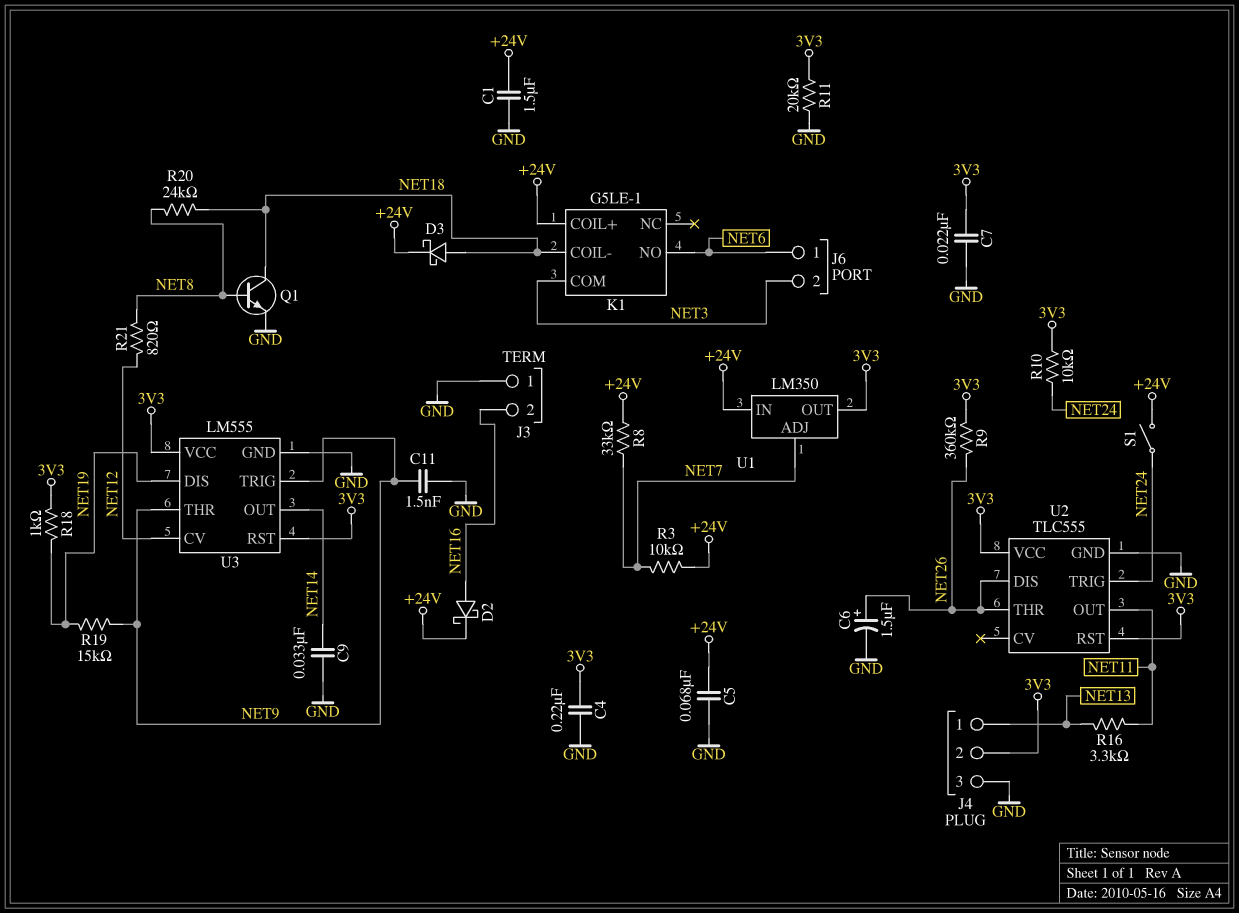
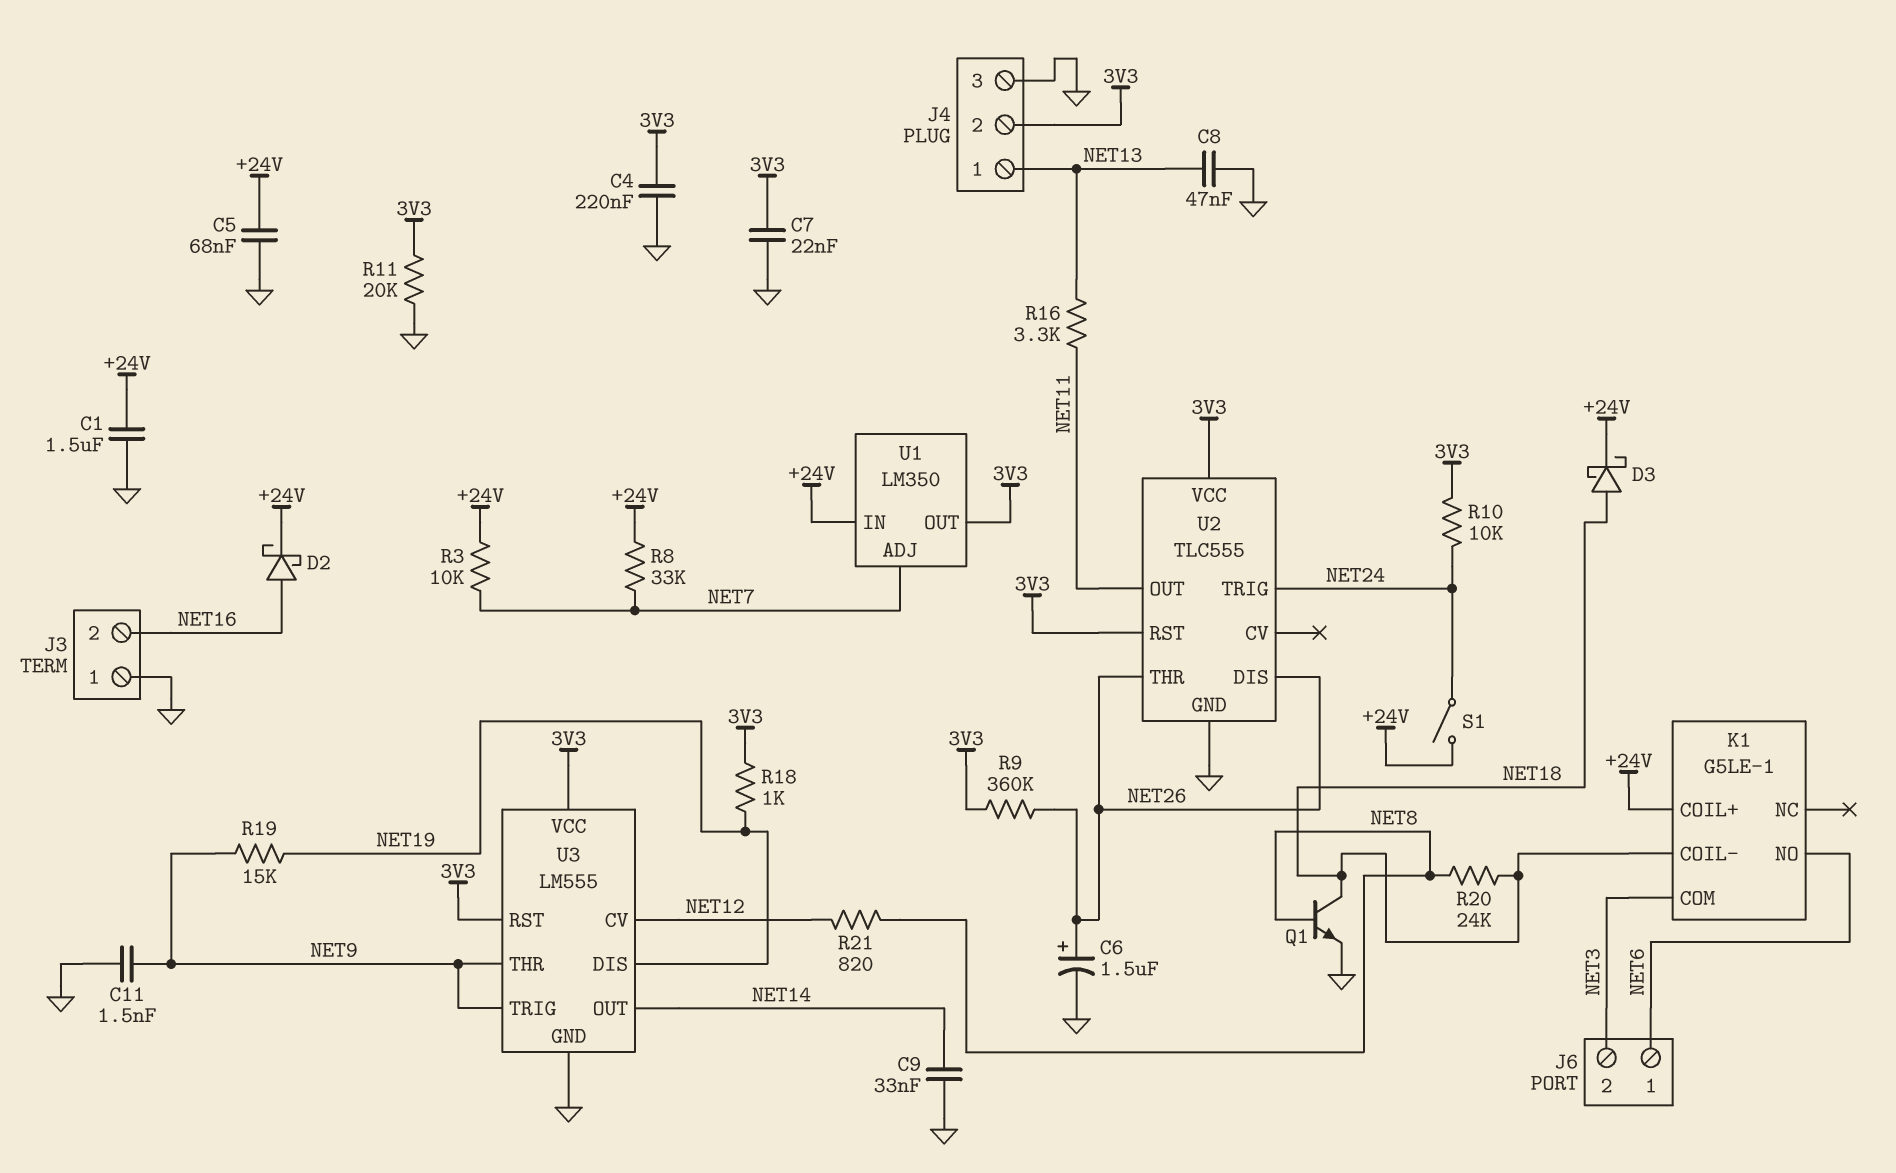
C8: none -> 47nF (GND, NET13)

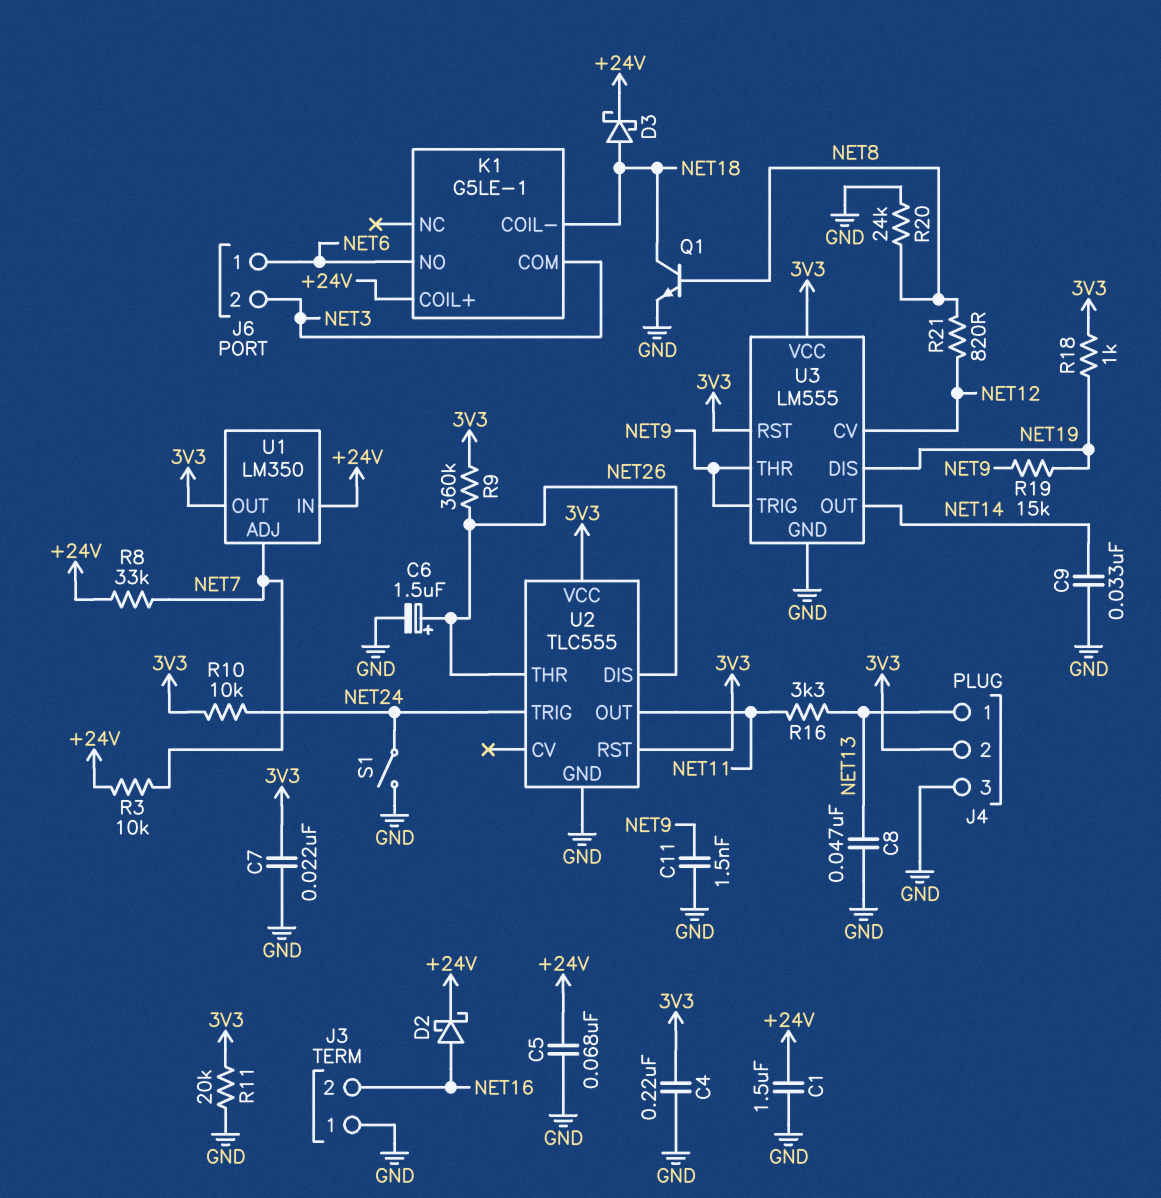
R20: 24k (NET8, NET18) -> 24k (GND, NET8)
S1: switch (+24V, NET24) -> switch (GND, NET24)

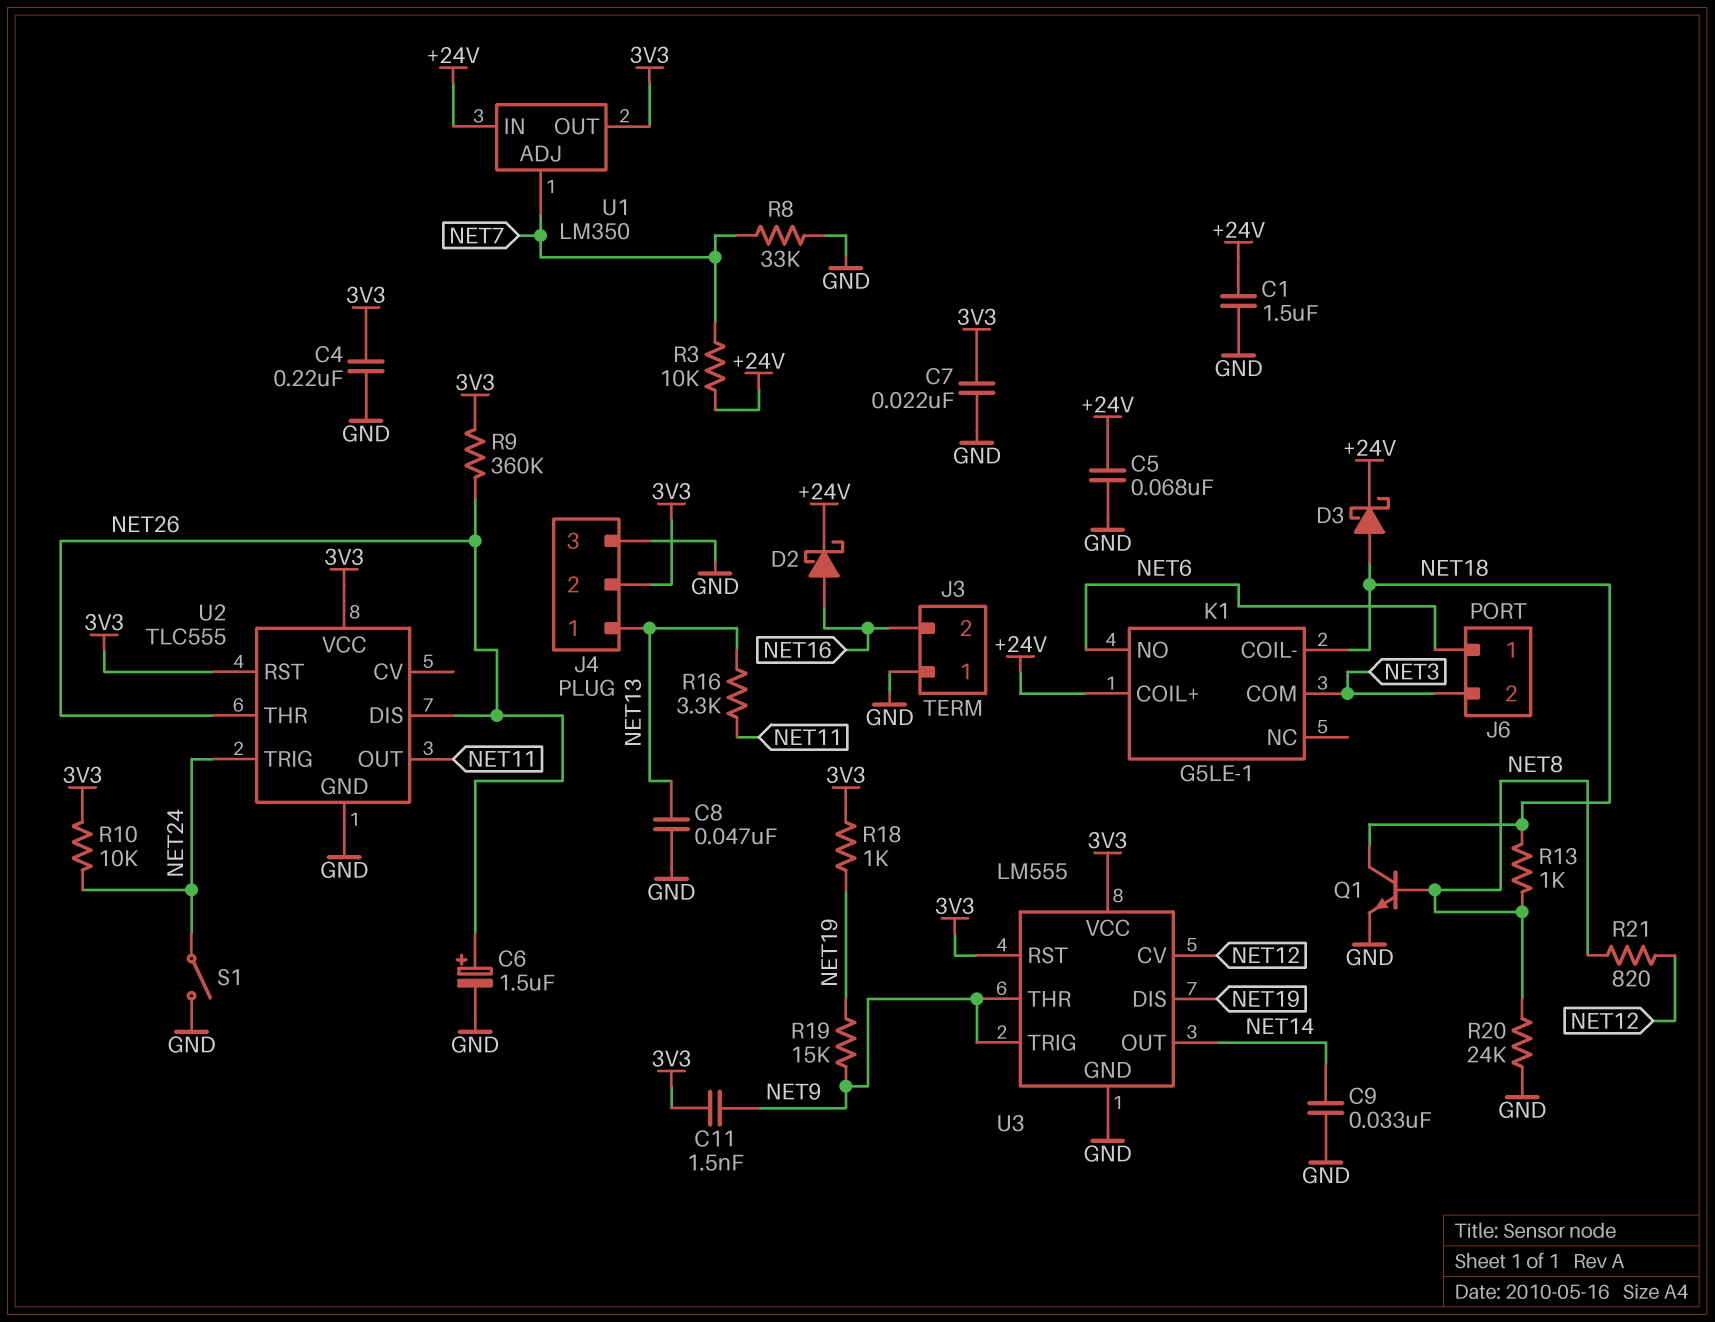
C11: 1.5nF (GND, NET9) -> 1.5nF (3V3, NET9)
R8: 33k (+24V, NET7) -> 33k (GND, NET7)
R11: 20k (3V3, GND) -> none
R13: none -> 1k (NET8, NET18)

